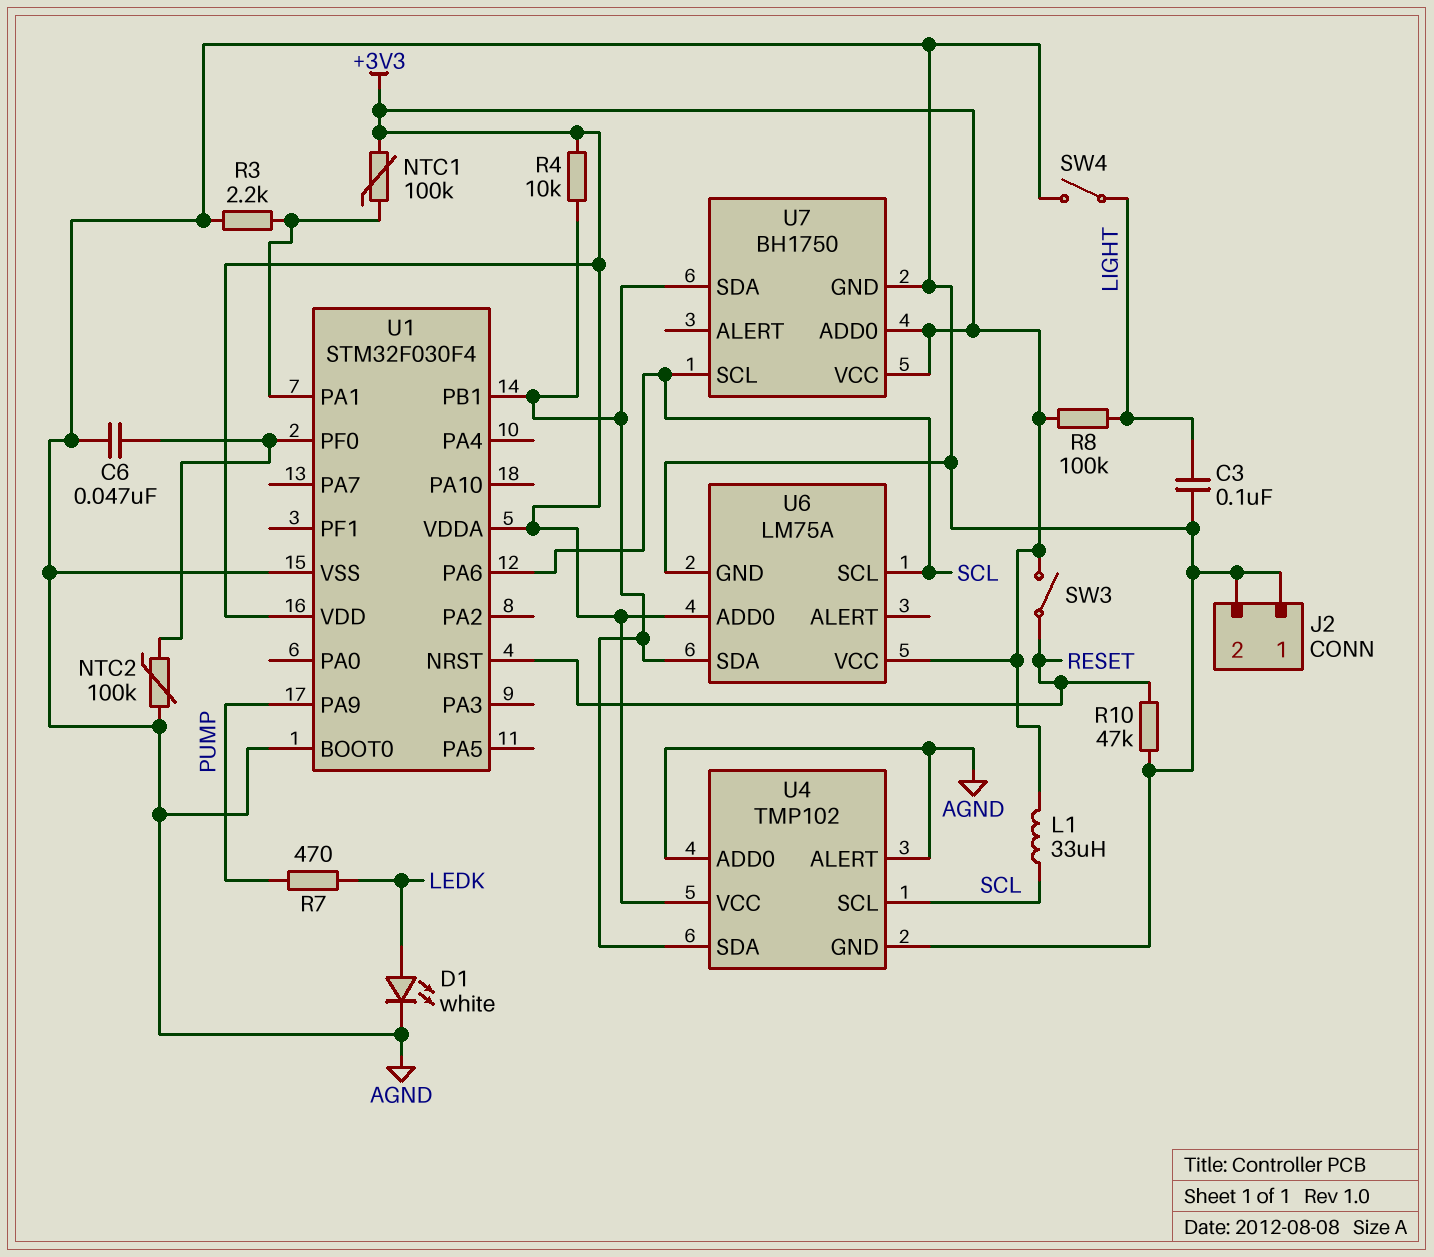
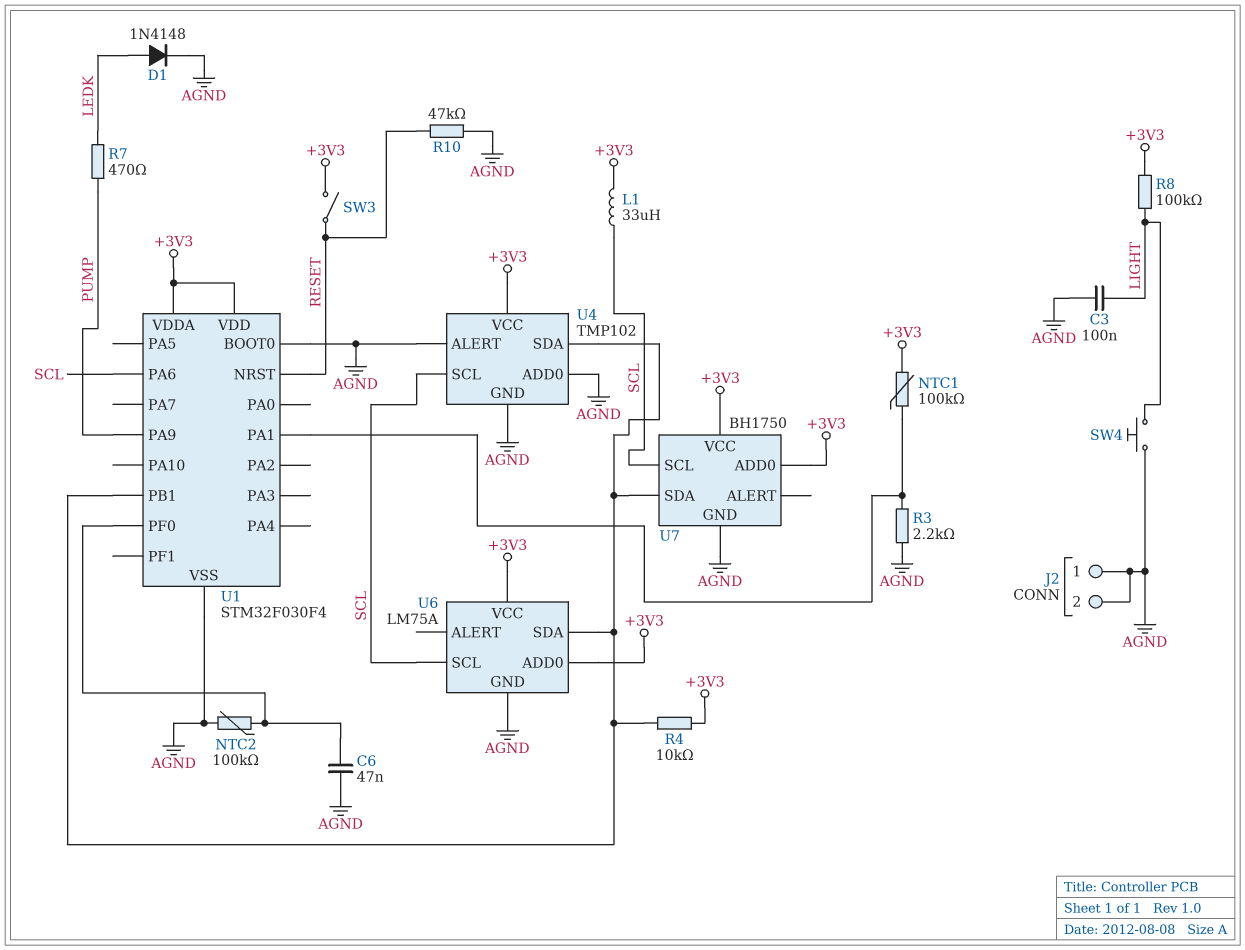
D1: LED white (A LEDK, K AGND) -> diode 1N4148 (A LEDK, K AGND)
SW4: switch (AGND, LIGHT) -> button (AGND, LIGHT)

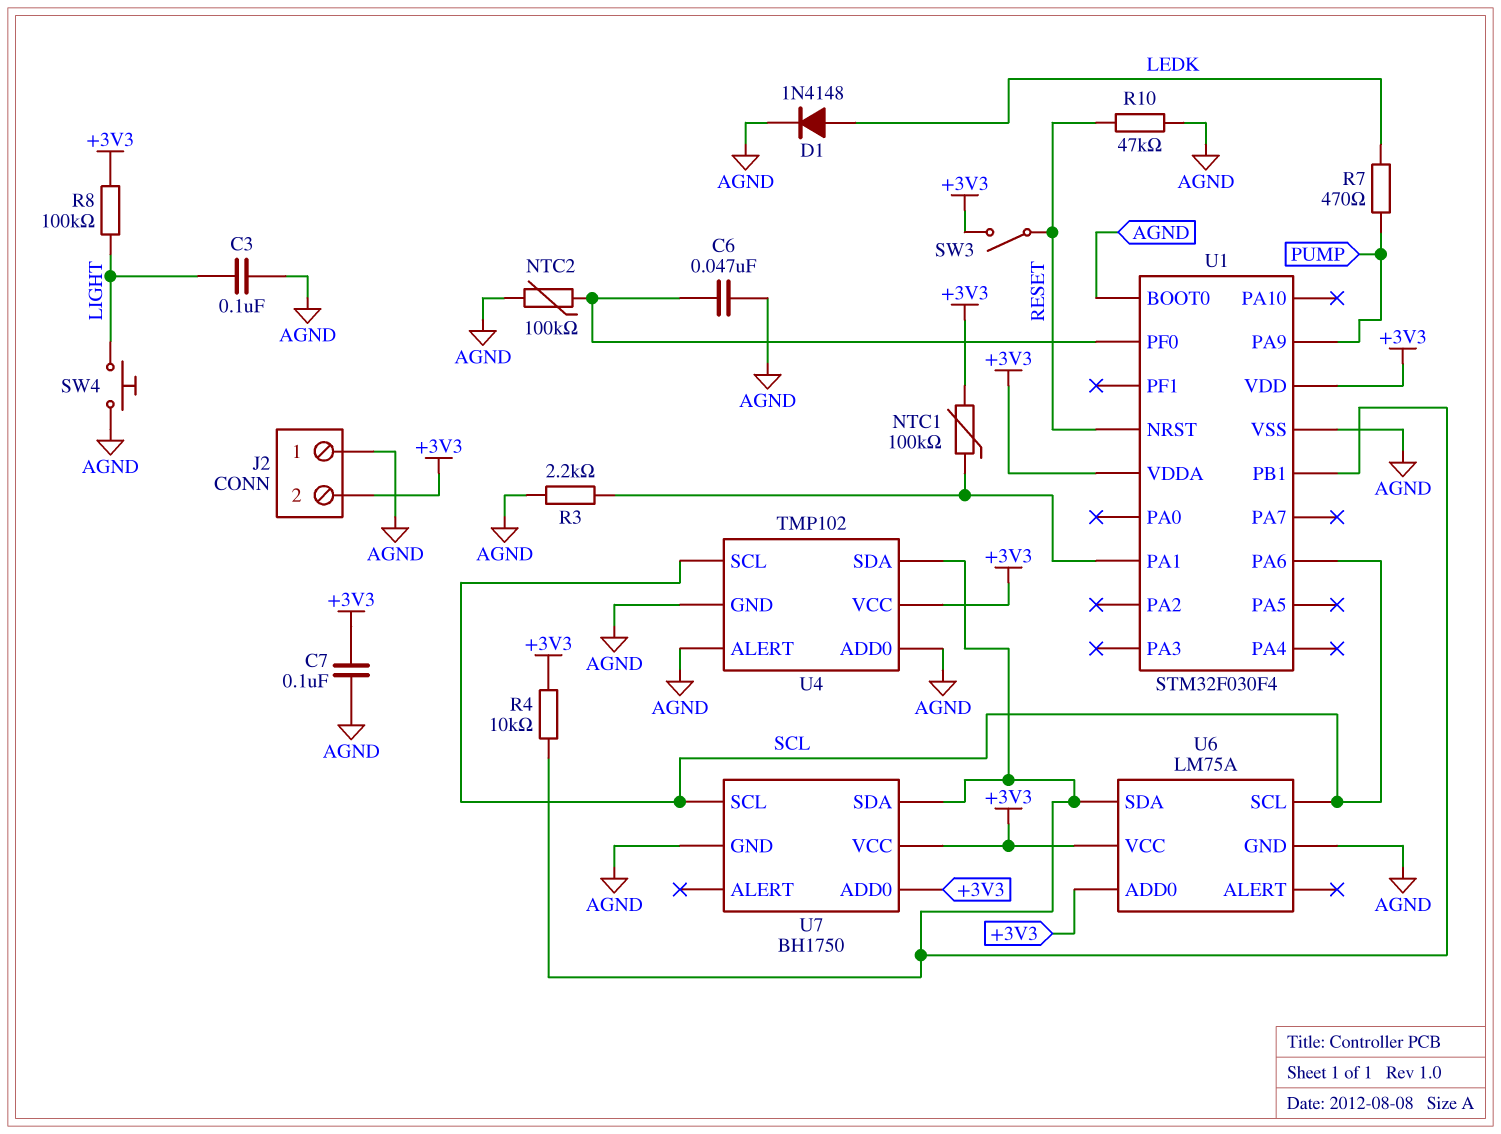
C7: none -> 100nF (+3V3, AGND)
J2 pin 2: AGND -> +3V3
L1: 33uH (+3V3, SCL) -> none

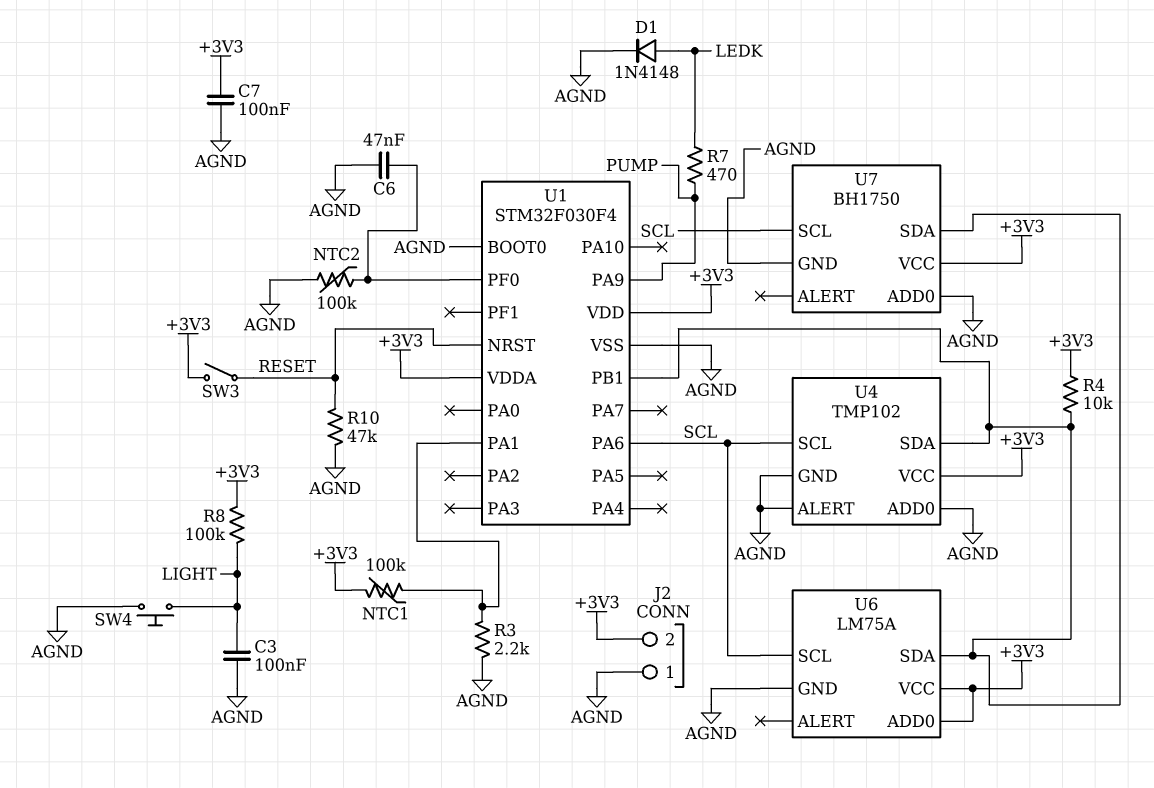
U7 pin ADD0: +3V3 -> AGND

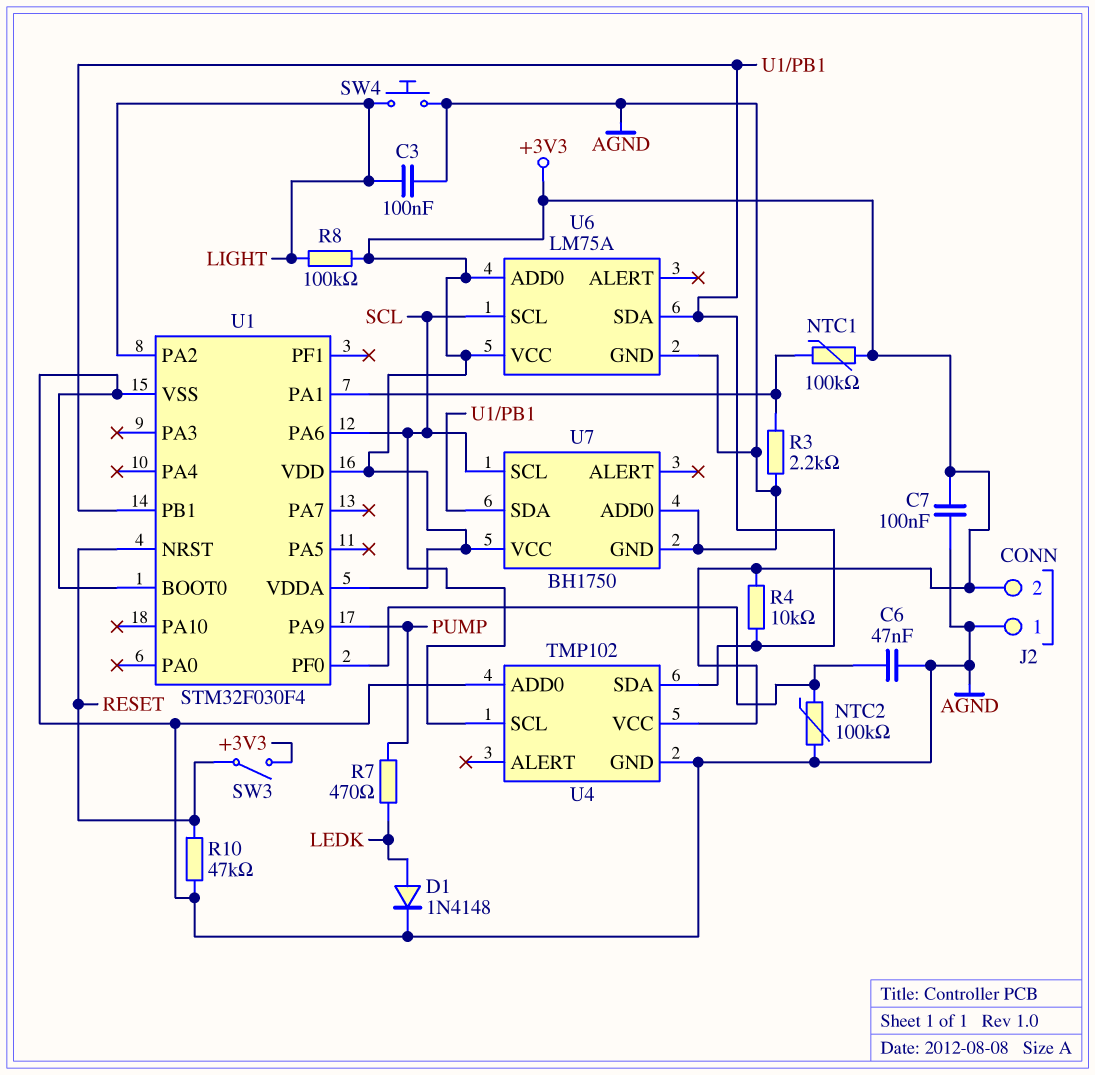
U1 pin PA2: none -> LIGHT
U4 pin ALERT: AGND -> none

